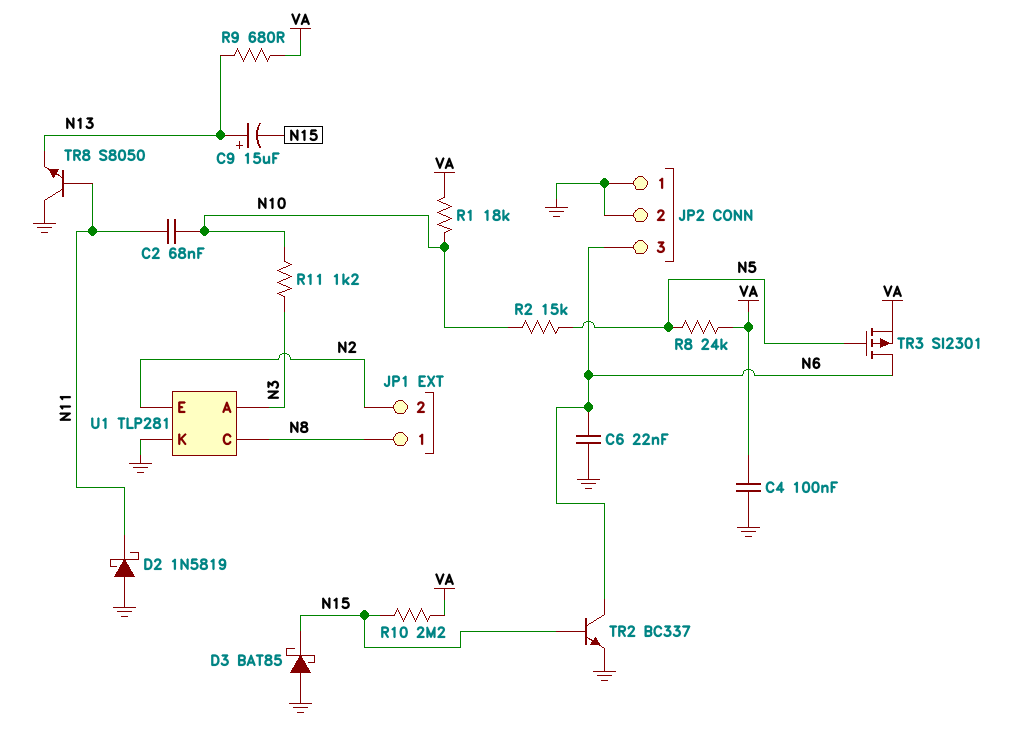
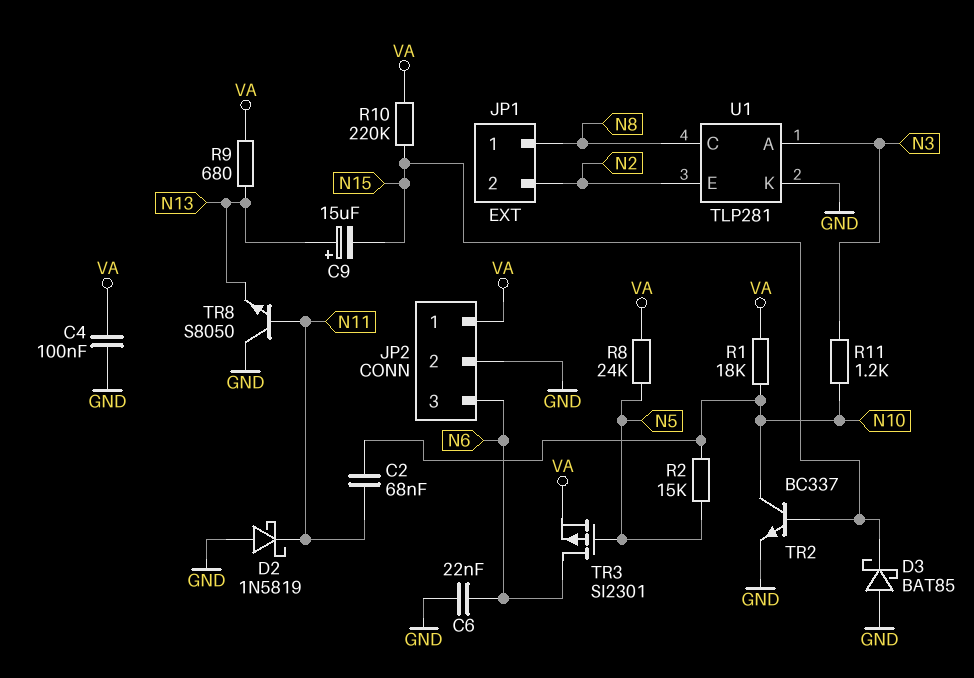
JP2 pin 1: GND -> VA
R10: 2.2M (N15, VA) -> 220k (N15, VA)
TR2: NPN BC337 (B N15, C N6, E GND) -> NPN BC337 (B N15, C N10, E GND)

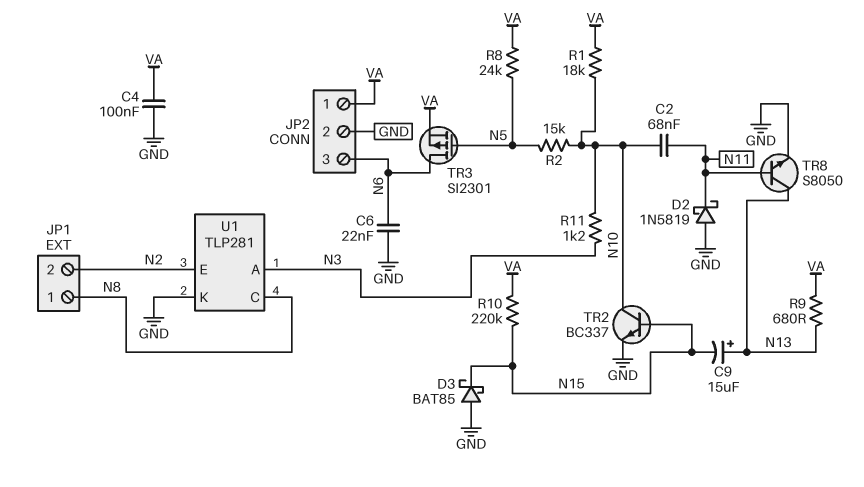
TR8: NPN S8050 (B N11, C GND, E N13) -> NPN S8050 (B N11, C N13, E GND)

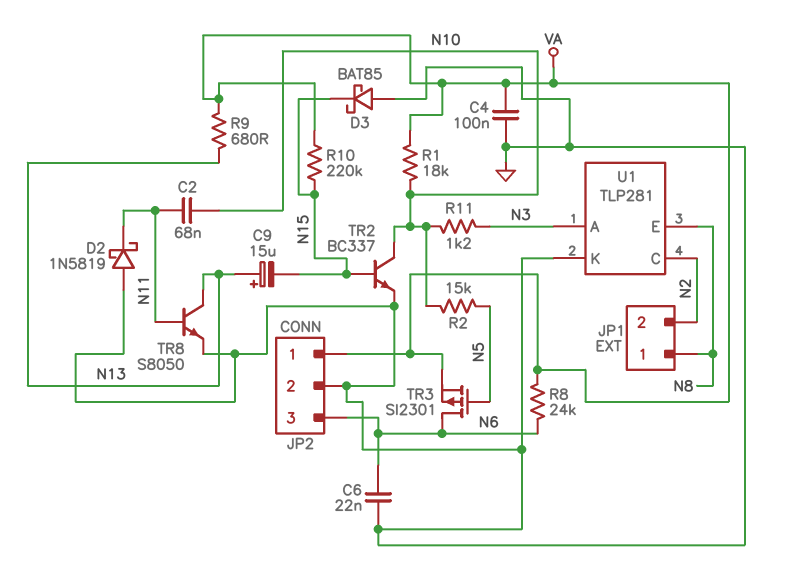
R8: 24k (N5, VA) -> 24k (N6, VA)
U1 pin C: N8 -> N2
U1 pin E: N2 -> N8

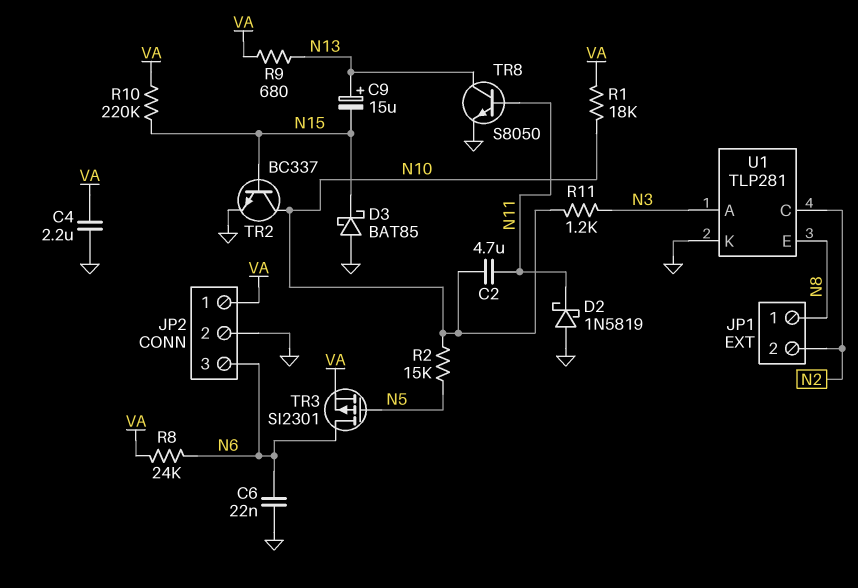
C2: 68nF (N10, N11) -> 4.7uF (N10, N11)
C4: 100nF (GND, VA) -> 2.2uF (GND, VA)

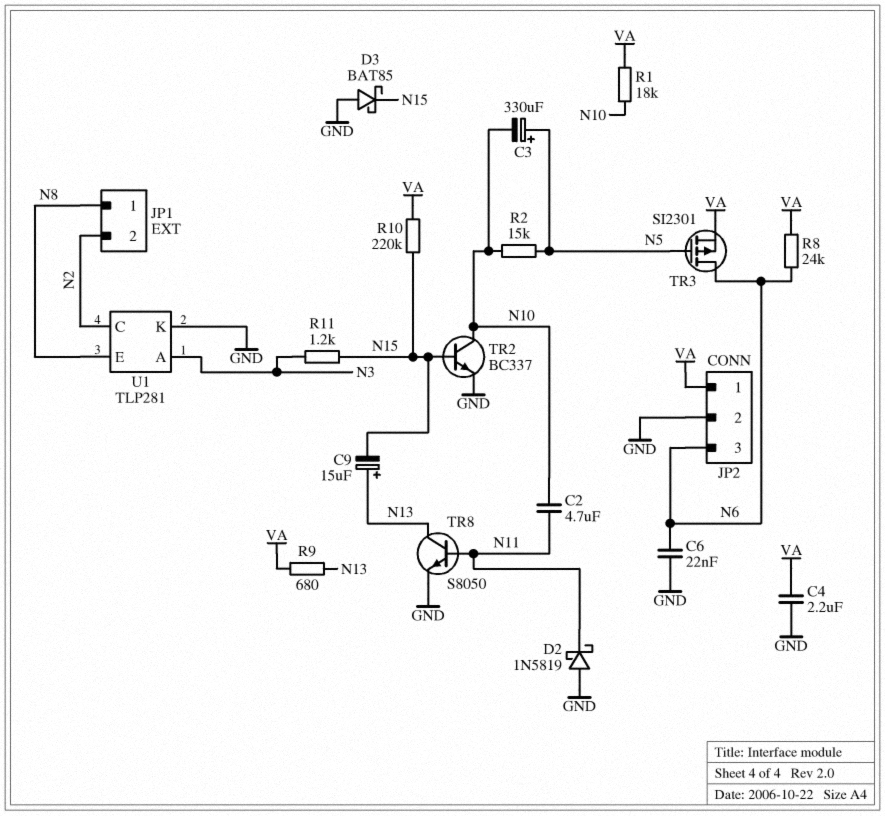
C3: none -> 330uF (plus N5, minus N10)
R11: 1.2k (N3, N10) -> 1.2k (N3, N15)

